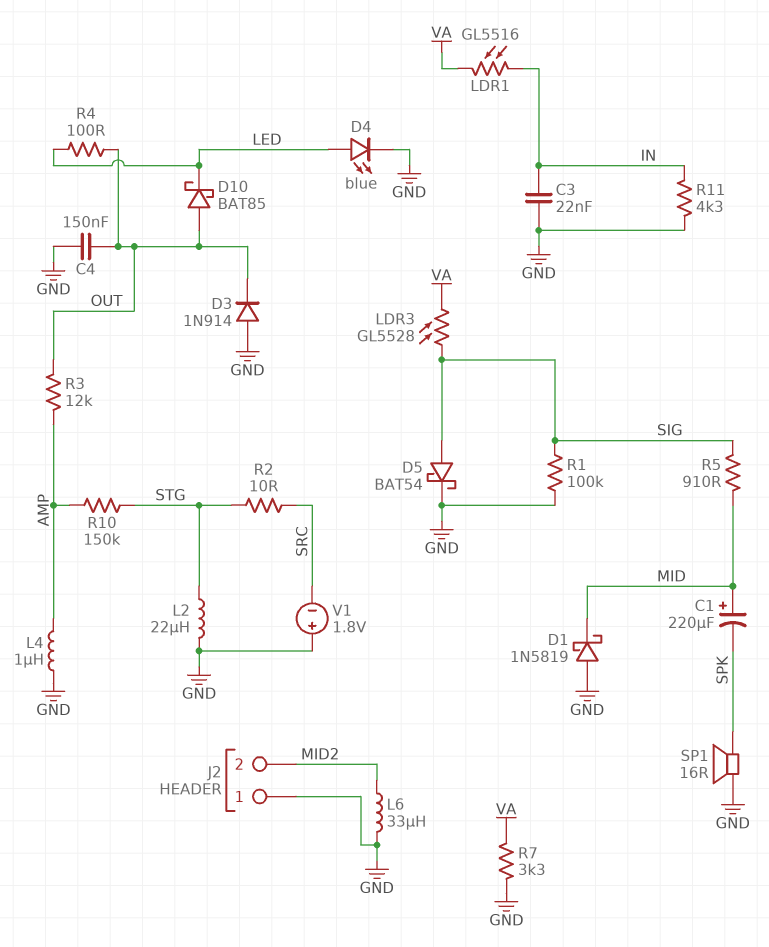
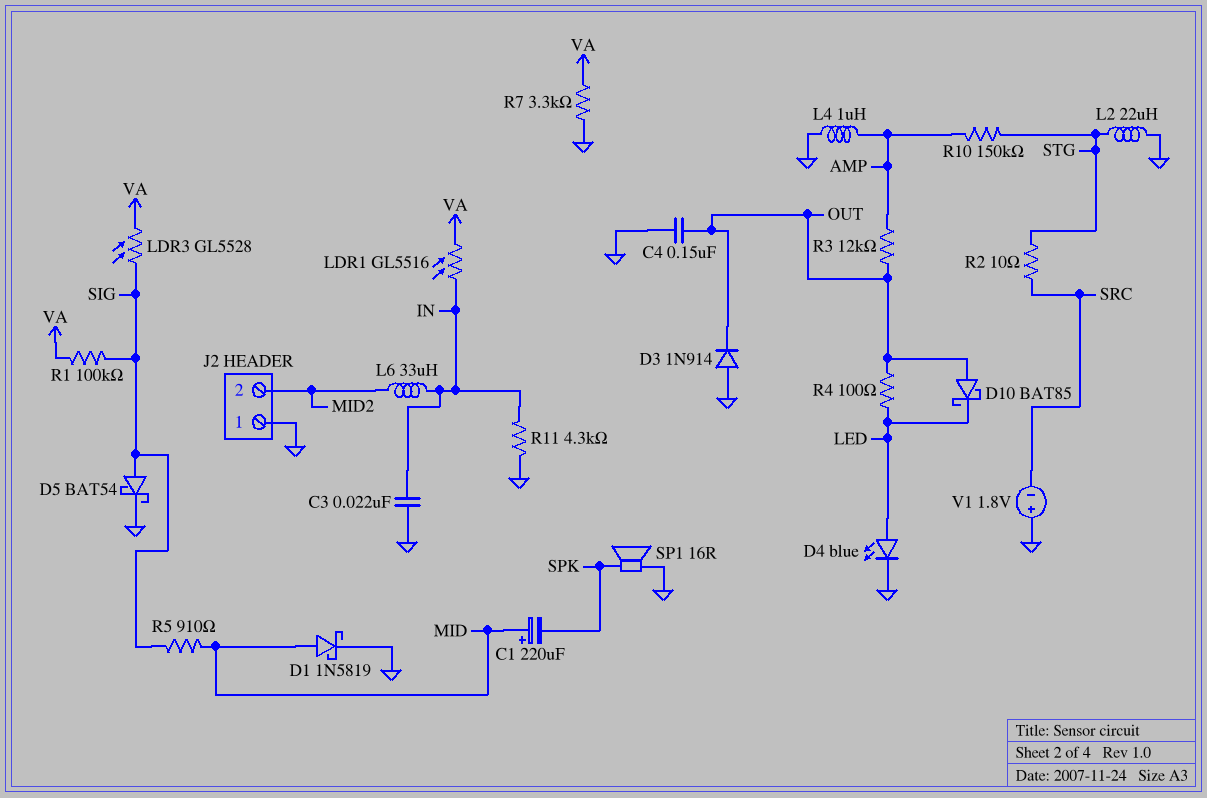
D1: schottky 1N5819 (A GND, K MID) -> schottky 1N5819 (A MID, K GND)
L6: 33uH (GND, MID2) -> 33uH (IN, MID2)
R1: 100k (GND, SIG) -> 100k (SIG, VA)

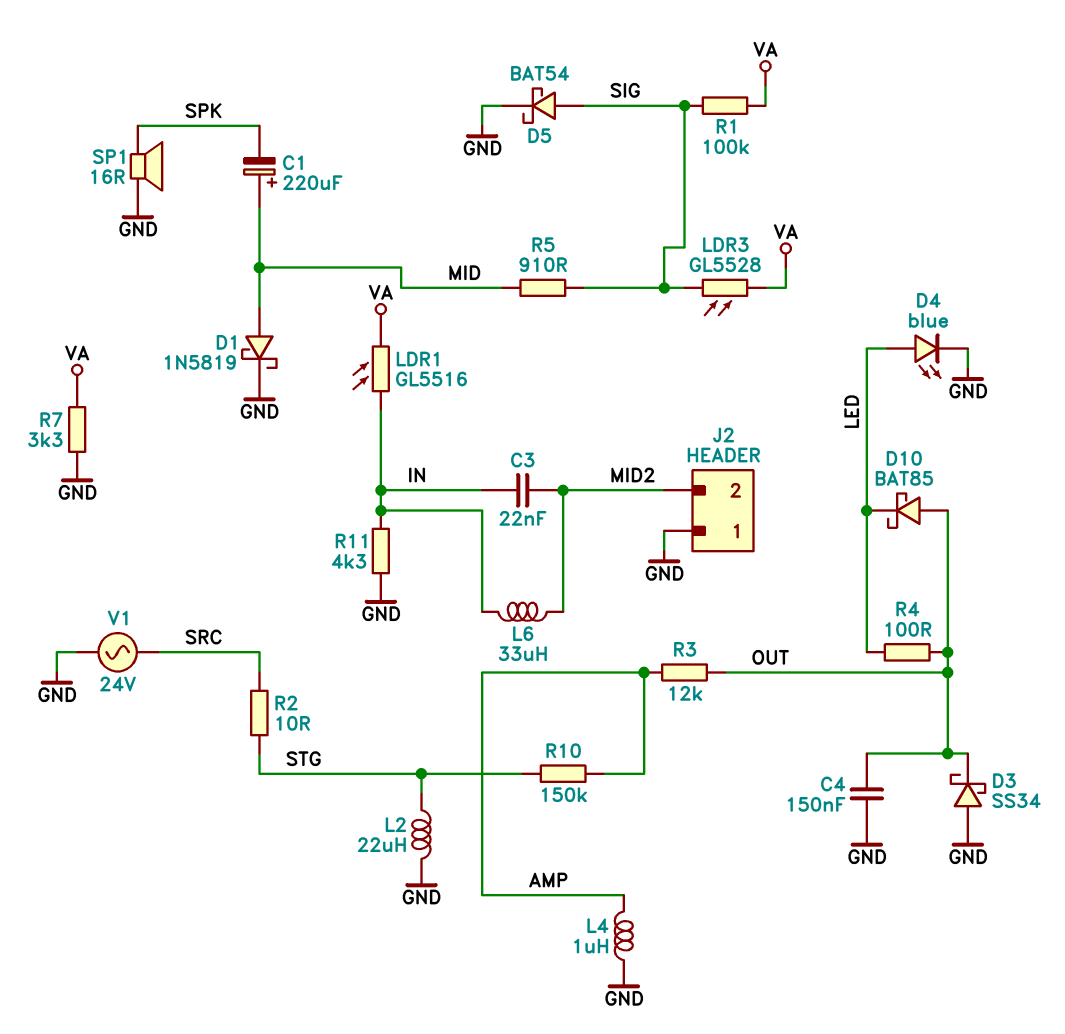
C3: 22nF (GND, IN) -> 22nF (IN, MID2)
D3: diode 1N914 (A GND, K OUT) -> schottky SS34 (A GND, K OUT)
V1: 1.8V (plus GND, minus SRC) -> AC 24V (GND, SRC)

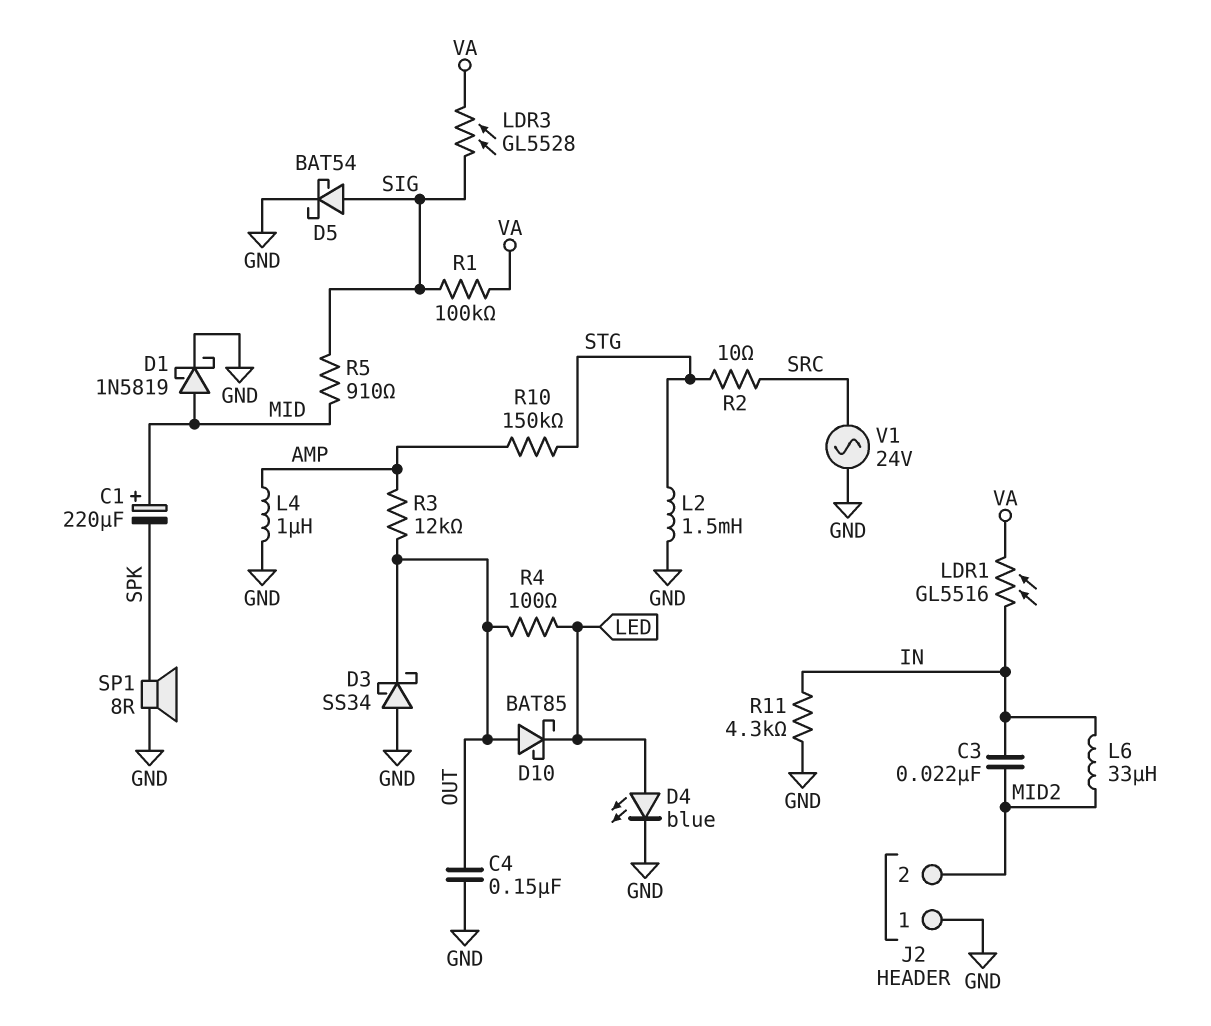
L2: 22uH (GND, STG) -> 1.5mH (GND, STG)
R7: 3.3k (GND, VA) -> none
SP1: speaker 16R (GND, SPK) -> speaker 8R (GND, SPK)

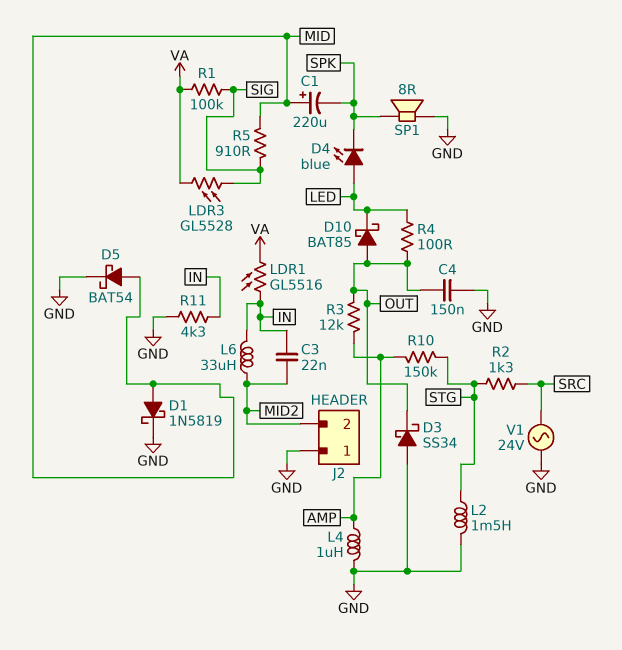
D4: LED blue (A LED, K GND) -> LED blue (A LED, K SPK)
D5: schottky BAT54 (A SIG, K GND) -> schottky BAT54 (A MID, K GND)
R2: 10 (SRC, STG) -> 1.3k (SRC, STG)

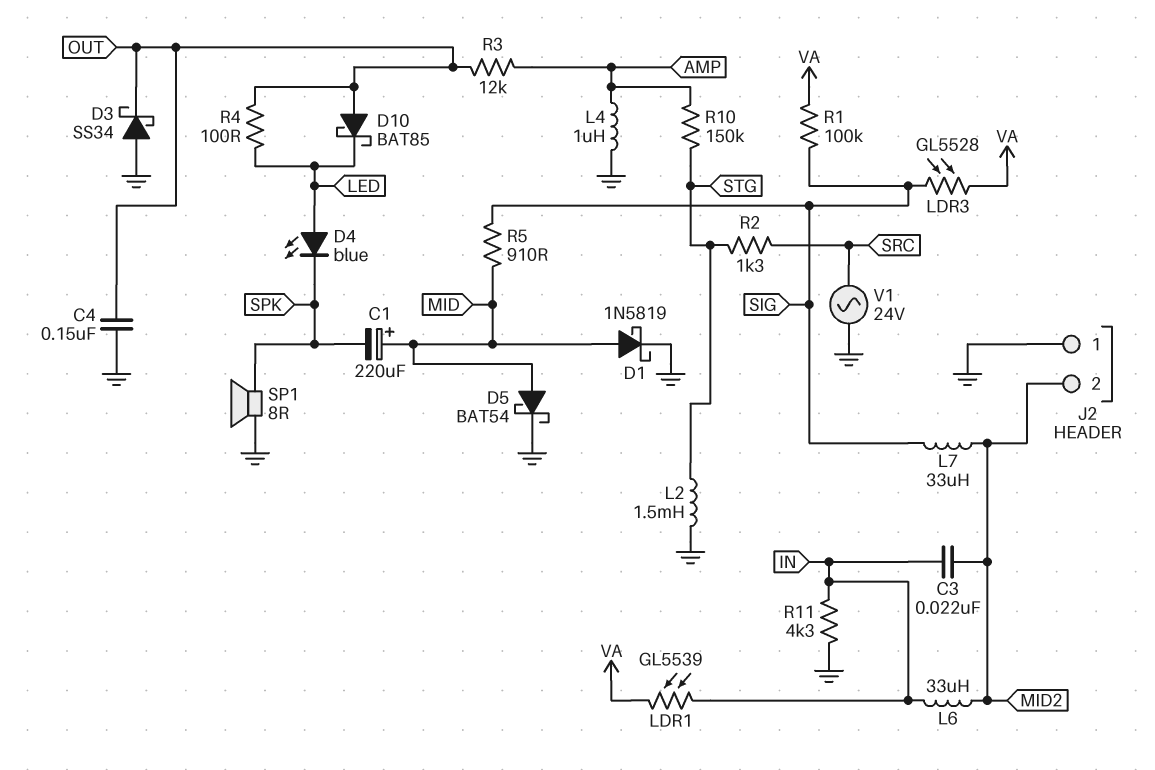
L7: none -> 33uH (MID2, SIG)
LDR1: GL5516 (IN, VA) -> GL5539 (IN, VA)

